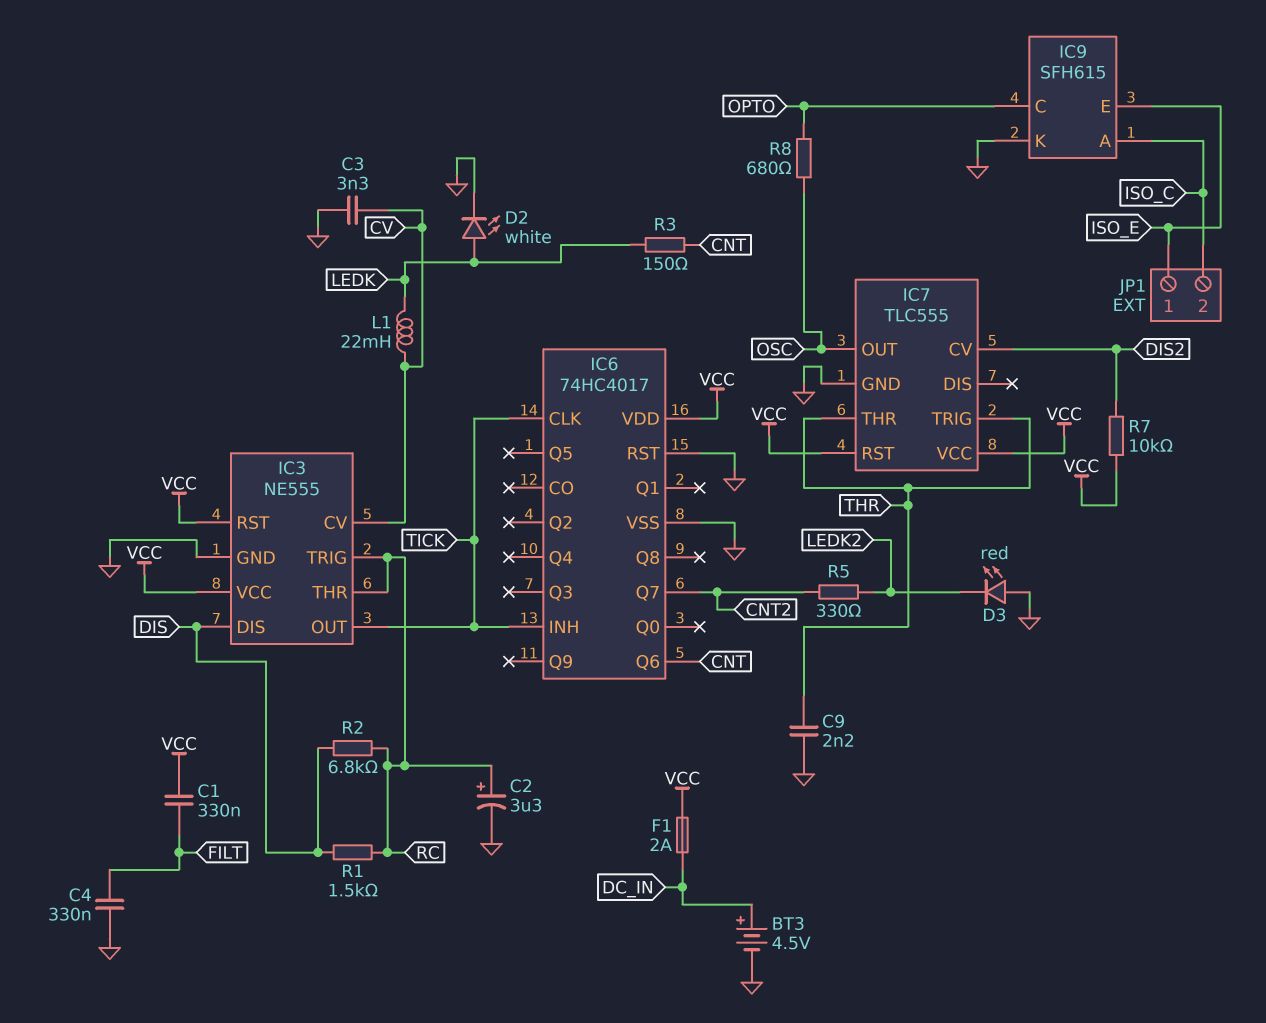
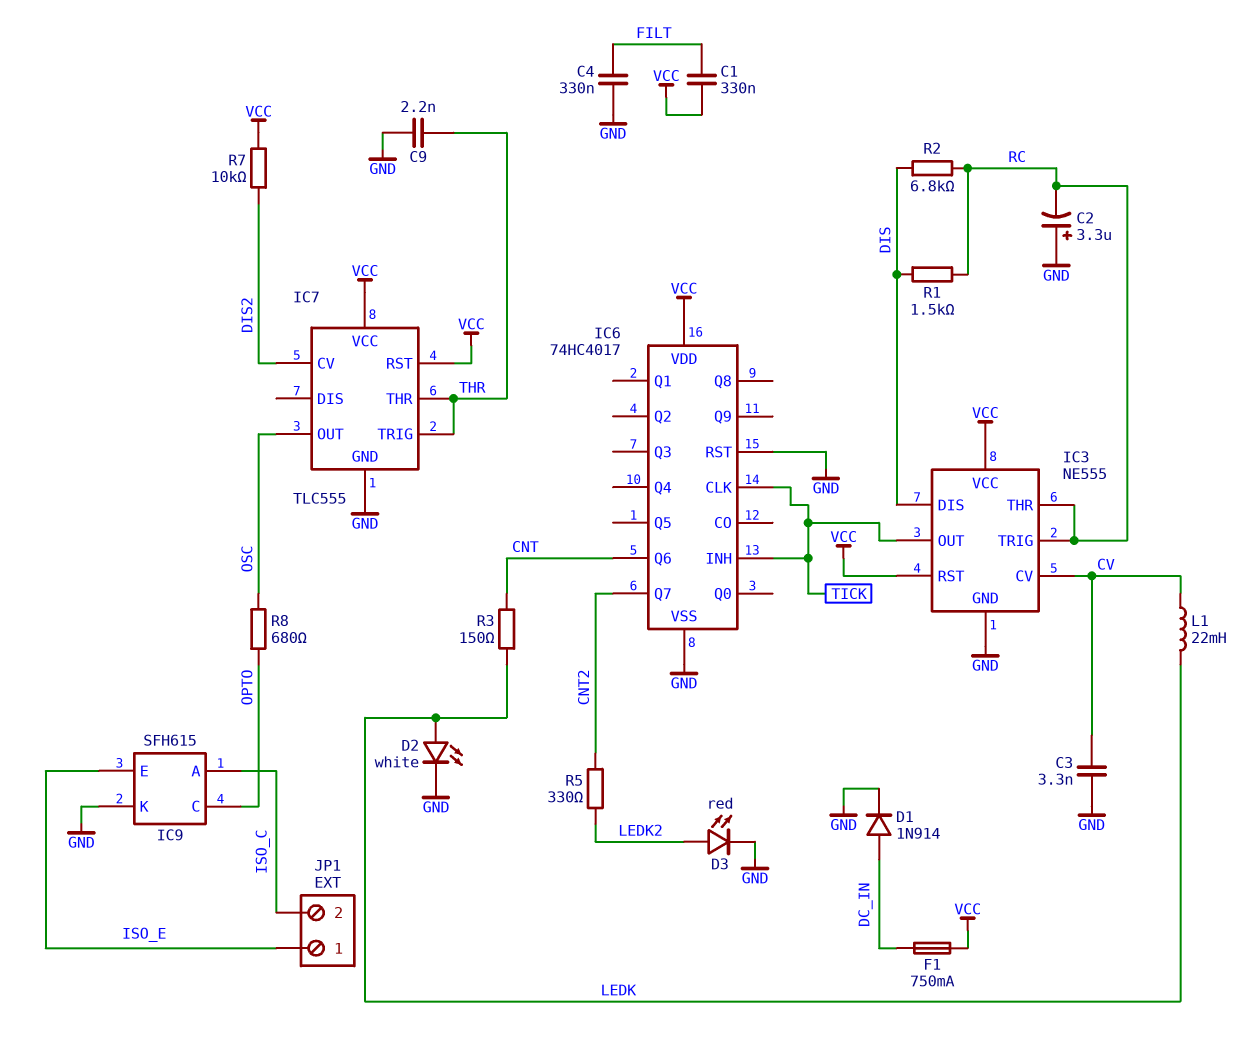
BT3: 4.5V (plus DC_IN, minus GND) -> none
C2: 3.3uF (plus RC, minus GND) -> 3.3uF (plus GND, minus RC)
D1: none -> diode 1N914 (A DC_IN, K GND)
D3: LED red (A GND, K LEDK2) -> LED red (A LEDK2, K GND)
F1: 2A (DC_IN, VCC) -> 750mA (DC_IN, VCC)

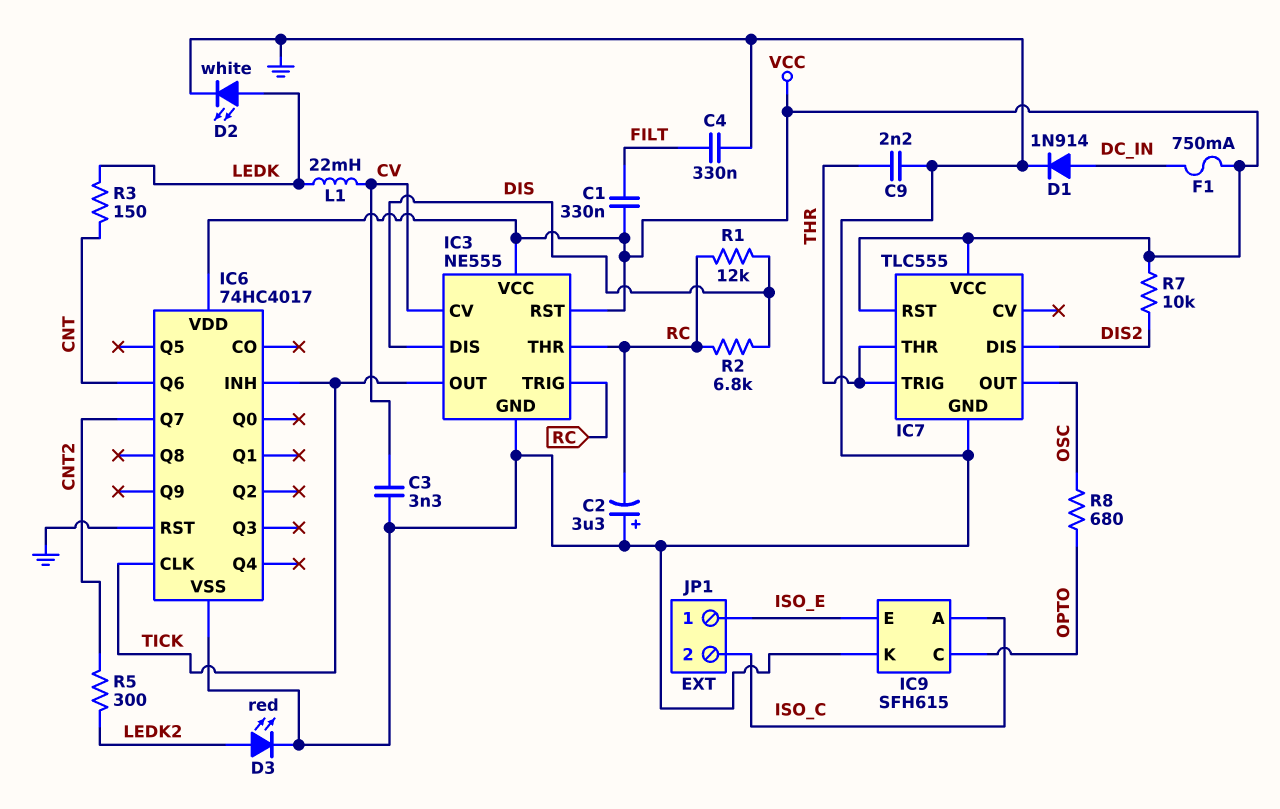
IC7 pin CV: DIS2 -> none
IC7 pin DIS: none -> DIS2
R1: 1.5k (DIS, RC) -> 12k (DIS, RC)
R5: 330 (CNT2, LEDK2) -> 300 (CNT2, LEDK2)

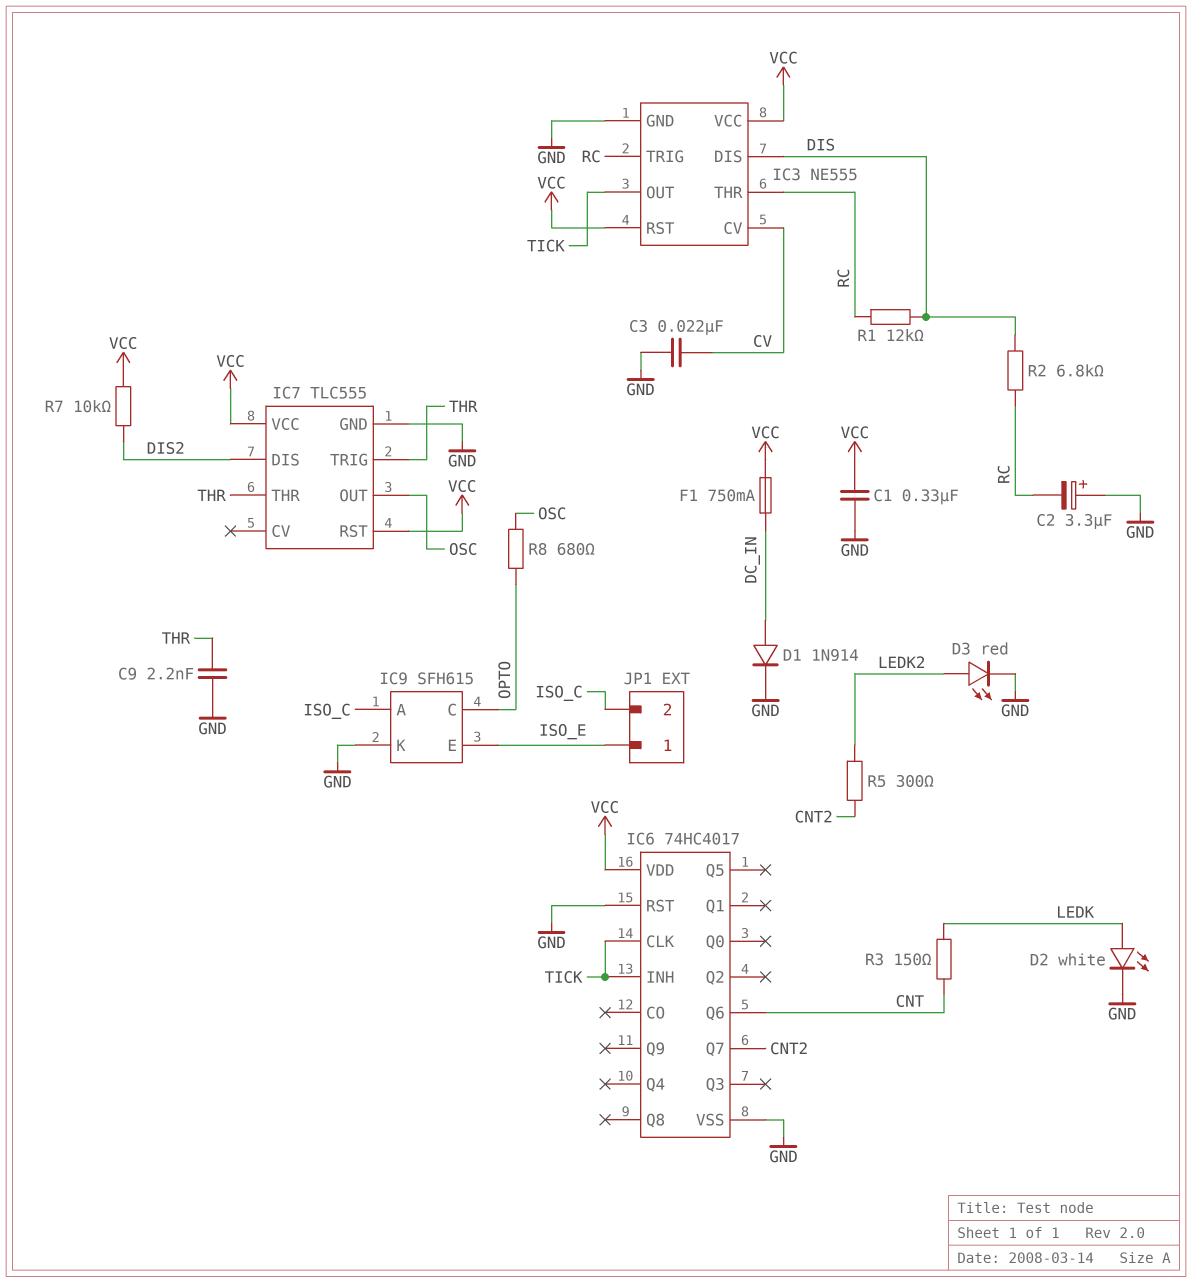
C1: 330nF (FILT, VCC) -> 330nF (GND, VCC)
C3: 3.3nF (CV, GND) -> 22nF (CV, GND)
C4: 330nF (FILT, GND) -> none
L1: 22mH (CV, LEDK) -> none

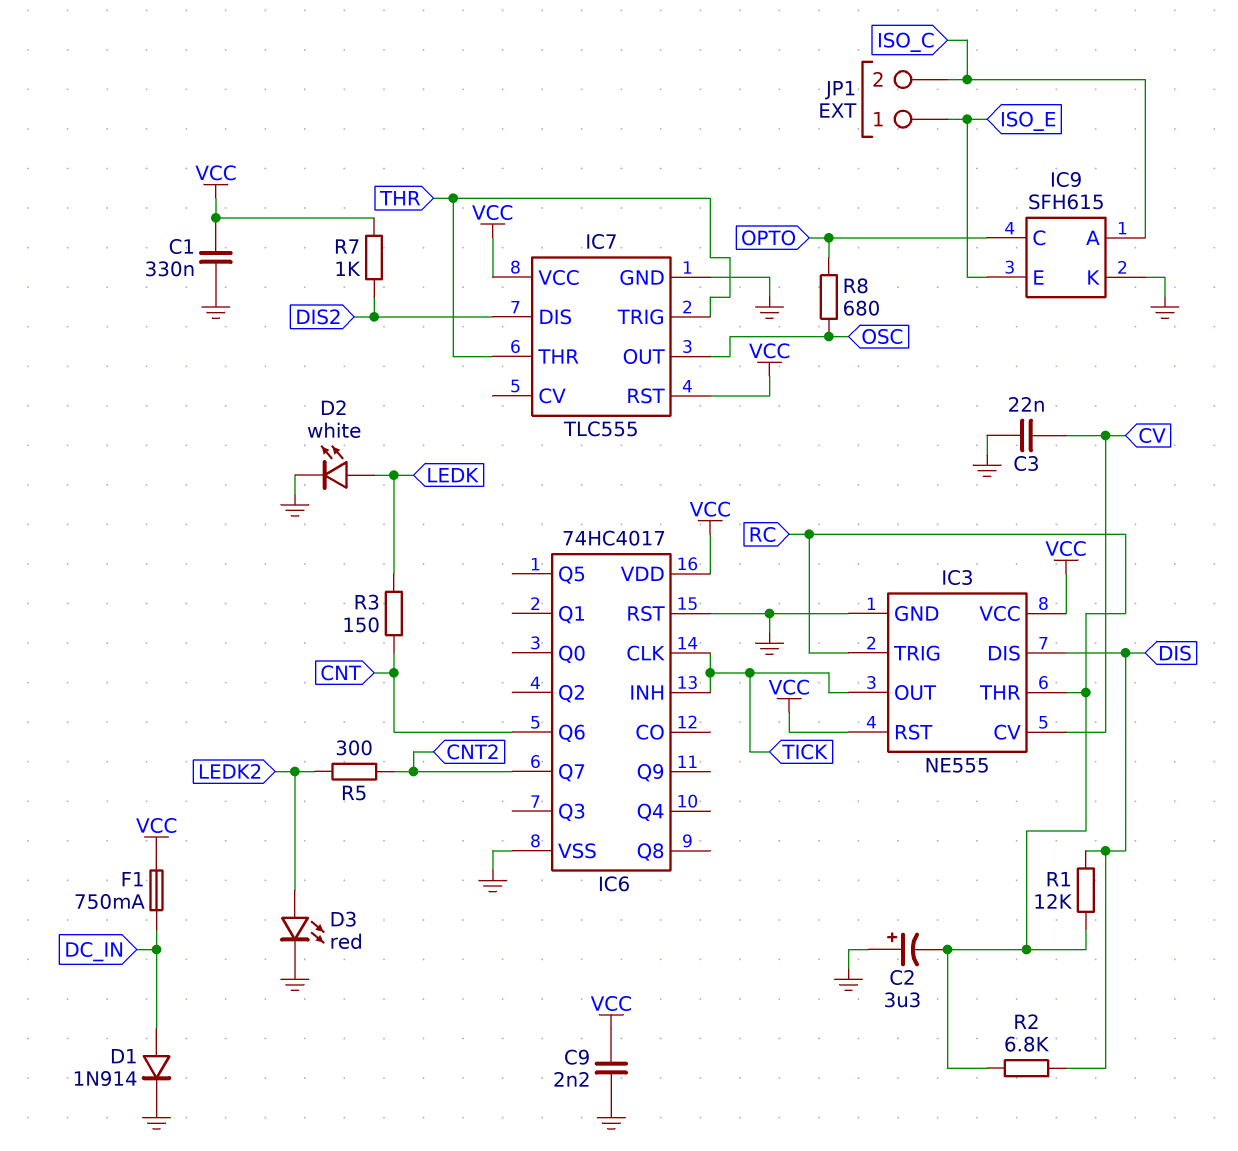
C9: 2.2nF (GND, THR) -> 2.2nF (GND, VCC)
R7: 10k (DIS2, VCC) -> 1k (DIS2, VCC)

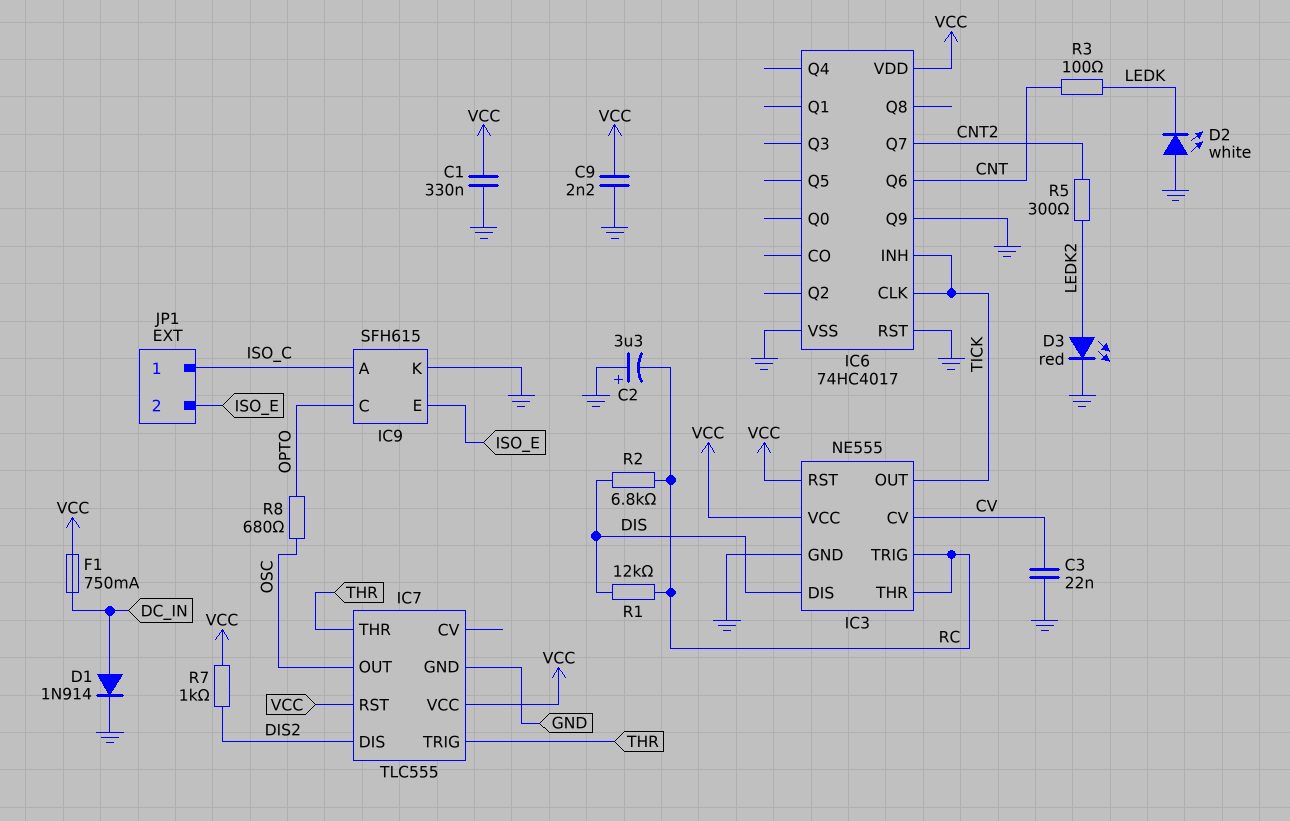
D2: LED white (A LEDK, K GND) -> LED white (A GND, K LEDK)
IC6 pin Q9: none -> GND
JP1 pin 1: ISO_E -> ISO_C
JP1 pin 2: ISO_C -> ISO_E
R3: 150 (CNT, LEDK) -> 100 (CNT, LEDK)

